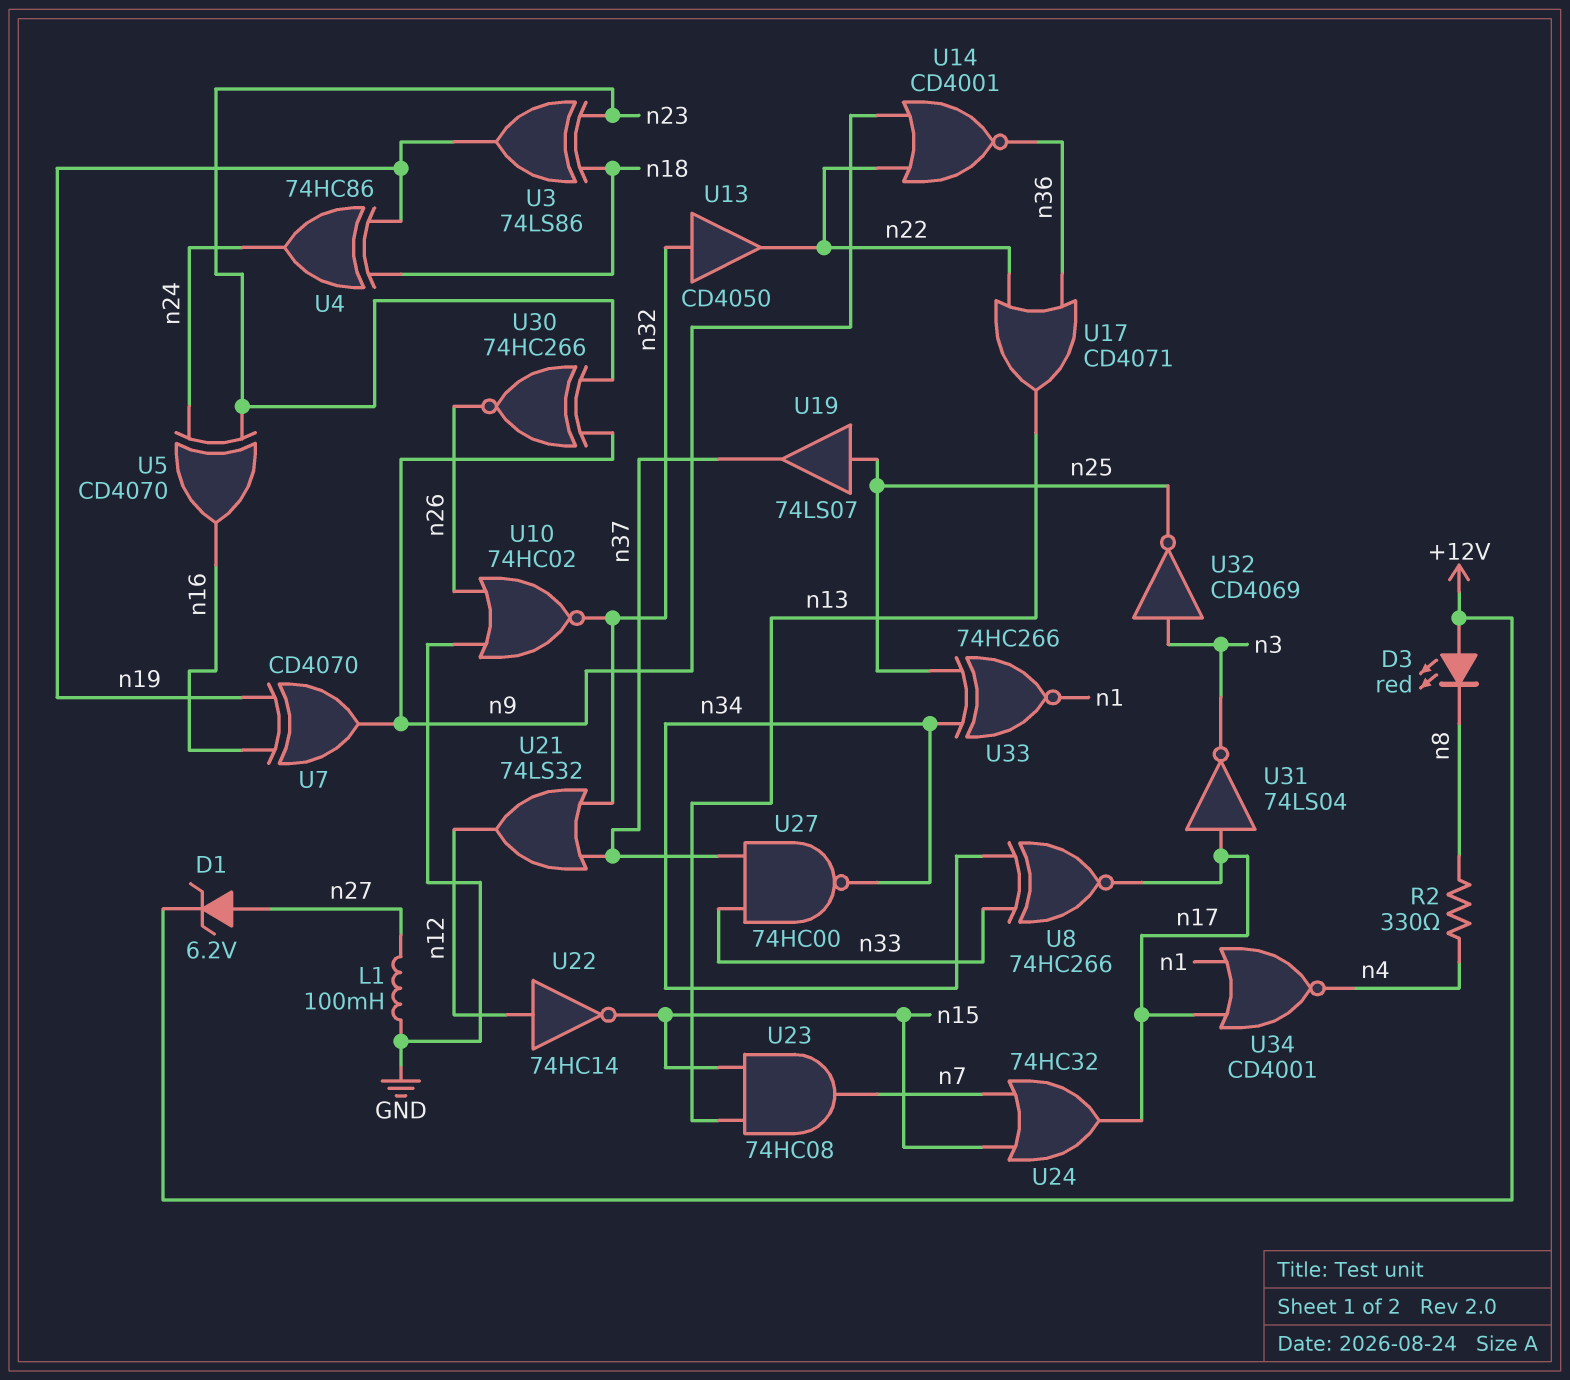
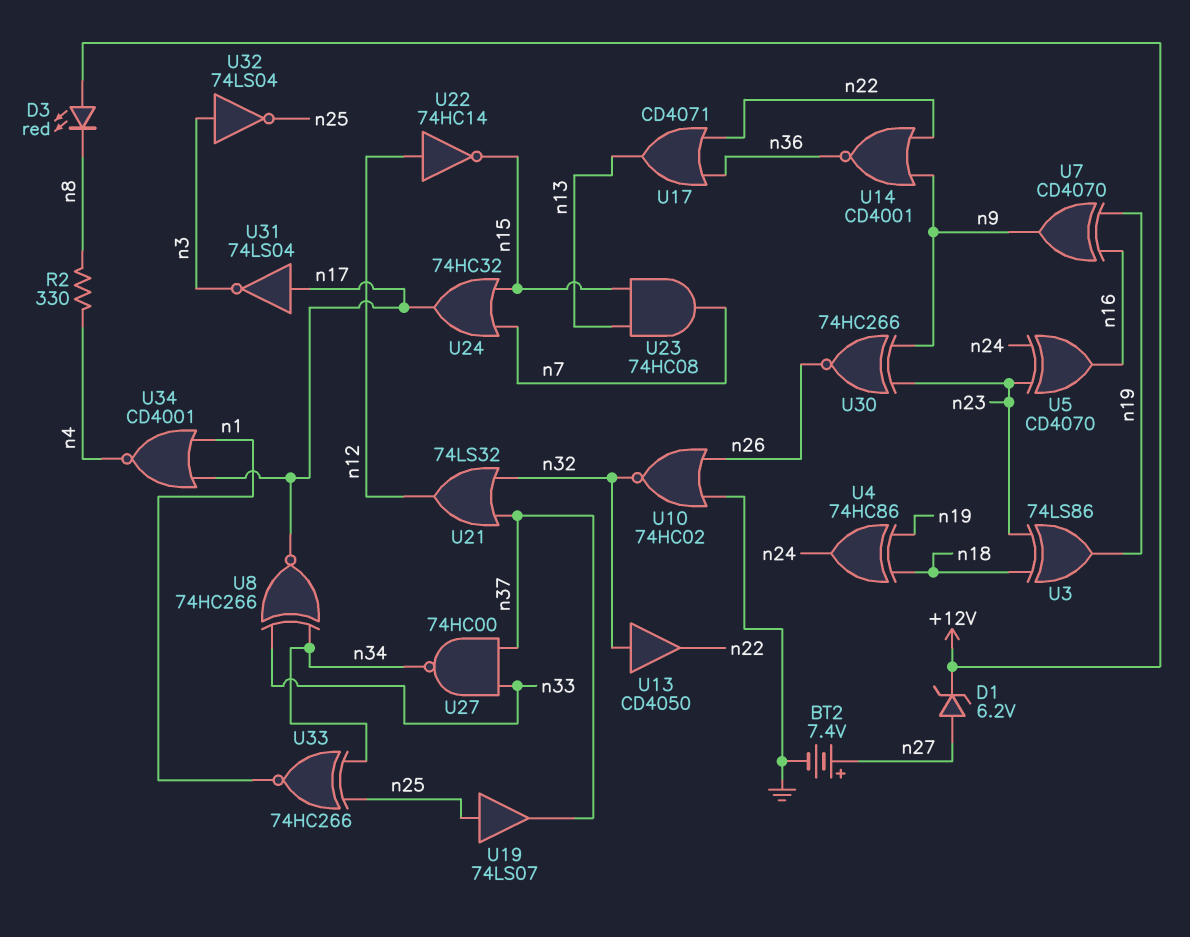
BT2: none -> 7.4V (plus n27, minus GND)
L1: 100mH (GND, n27) -> none
U32: NOT CD4069 (in n3, out n25) -> NOT 74LS04 (in n3, out n25)

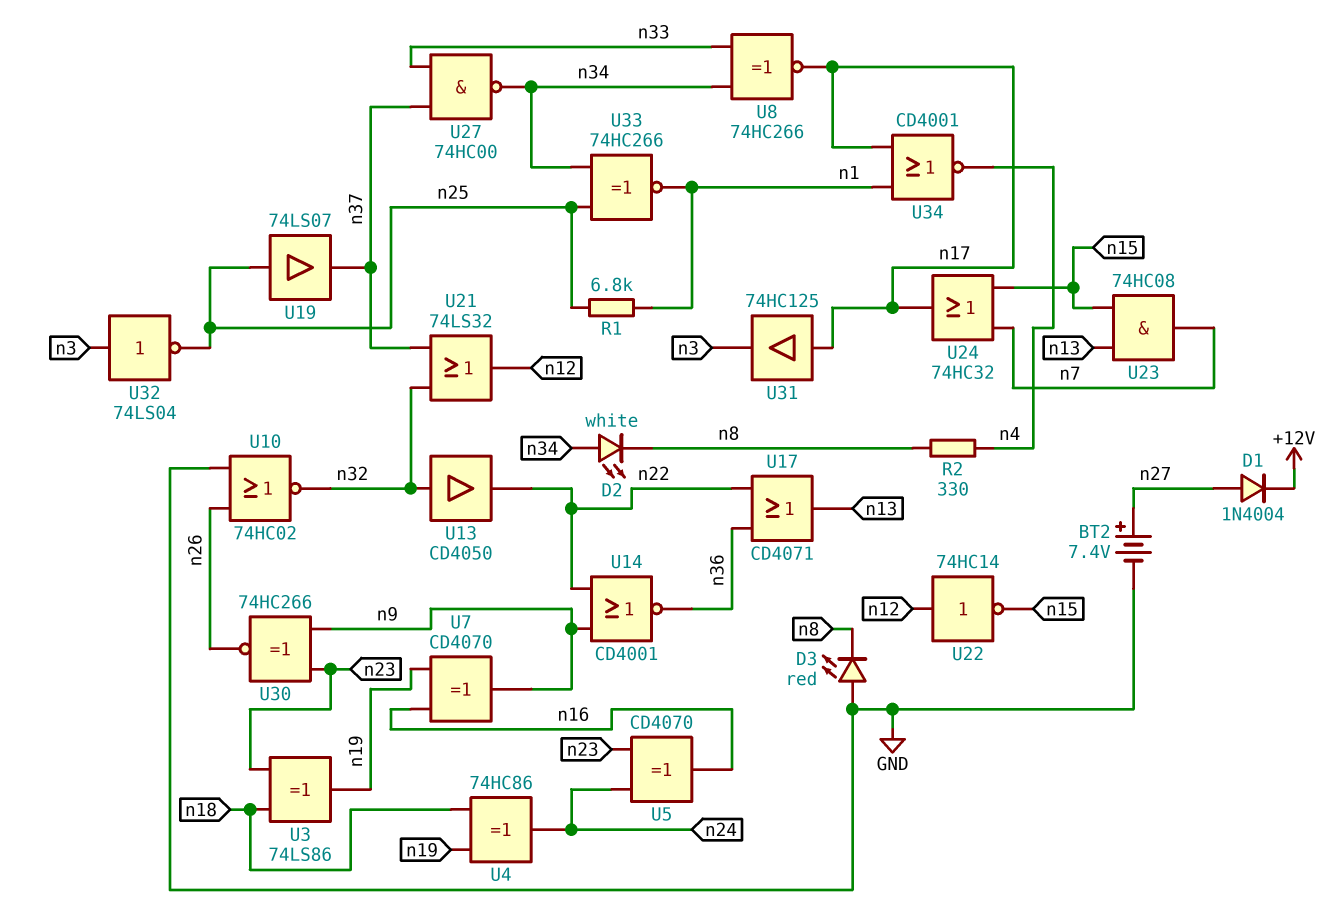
D1: zener 6.2V (A n27, K +12V) -> diode 1N4004 (A n27, K +12V)
D2: none -> LED white (A n34, K n8)
D3: LED red (A +12V, K n8) -> LED red (A GND, K n8)
R1: none -> 6.8k (n1, n25)
U31: NOT 74LS04 (in n17, out n3) -> buffer 74HC125 (in n17, out n3)

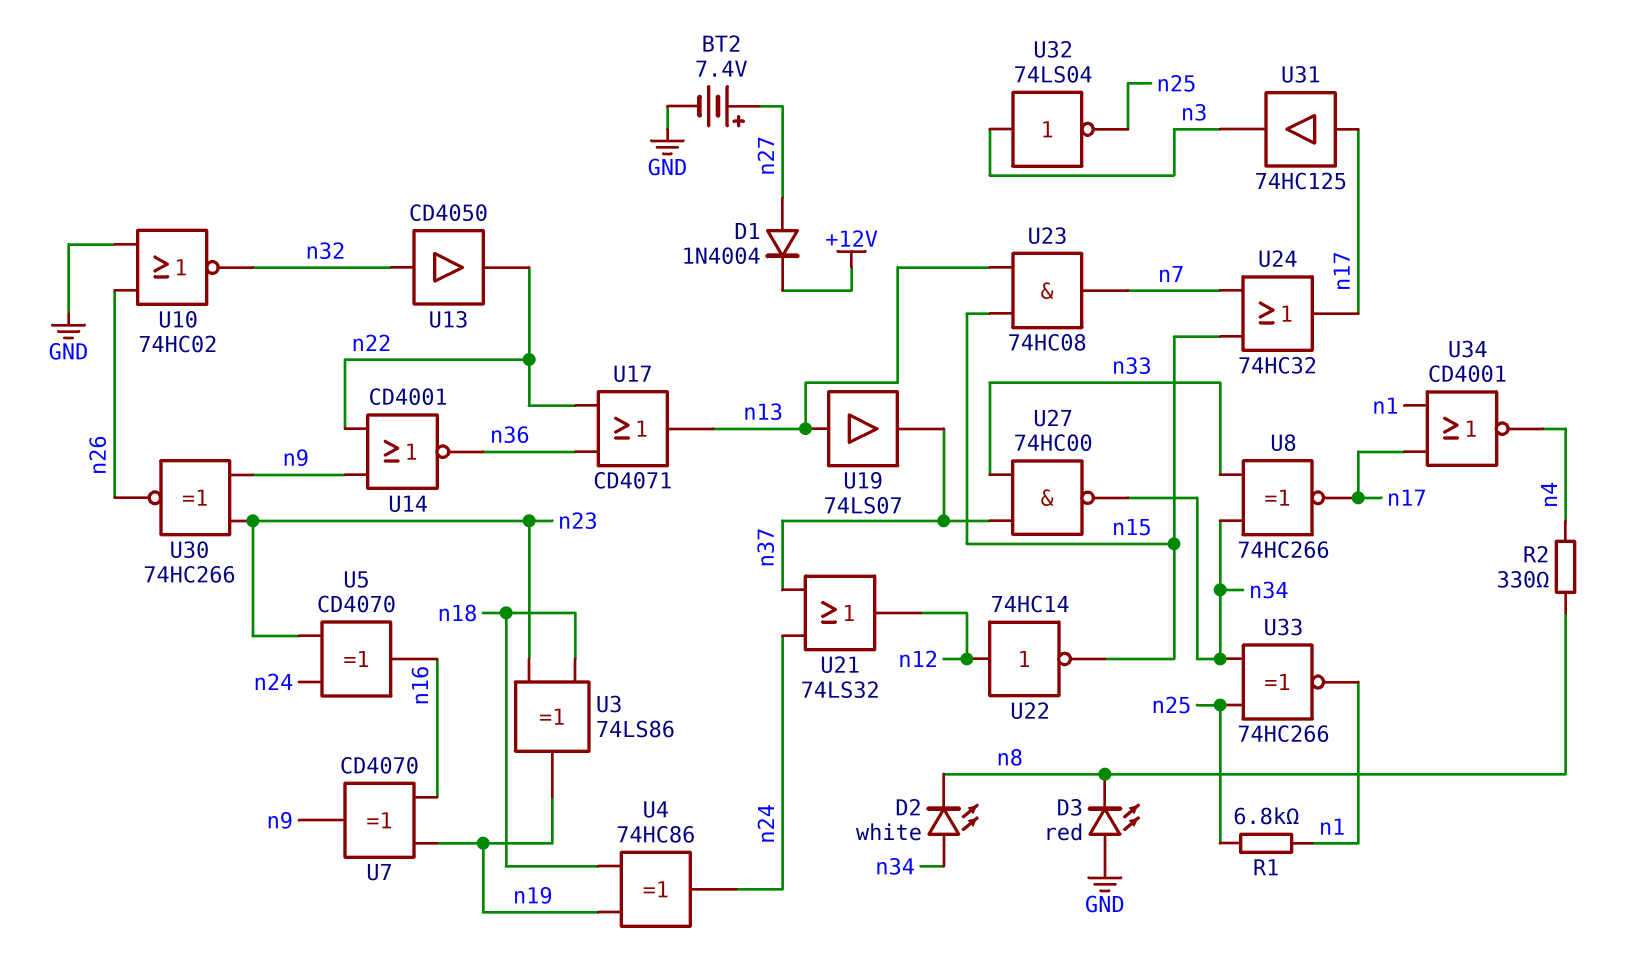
U19: buffer 74LS07 (in n25, out n37) -> buffer 74LS07 (in n13, out n37)
U21: OR 74LS32 (in n32, in n37, out n12) -> OR 74LS32 (in n24, in n37, out n12)

